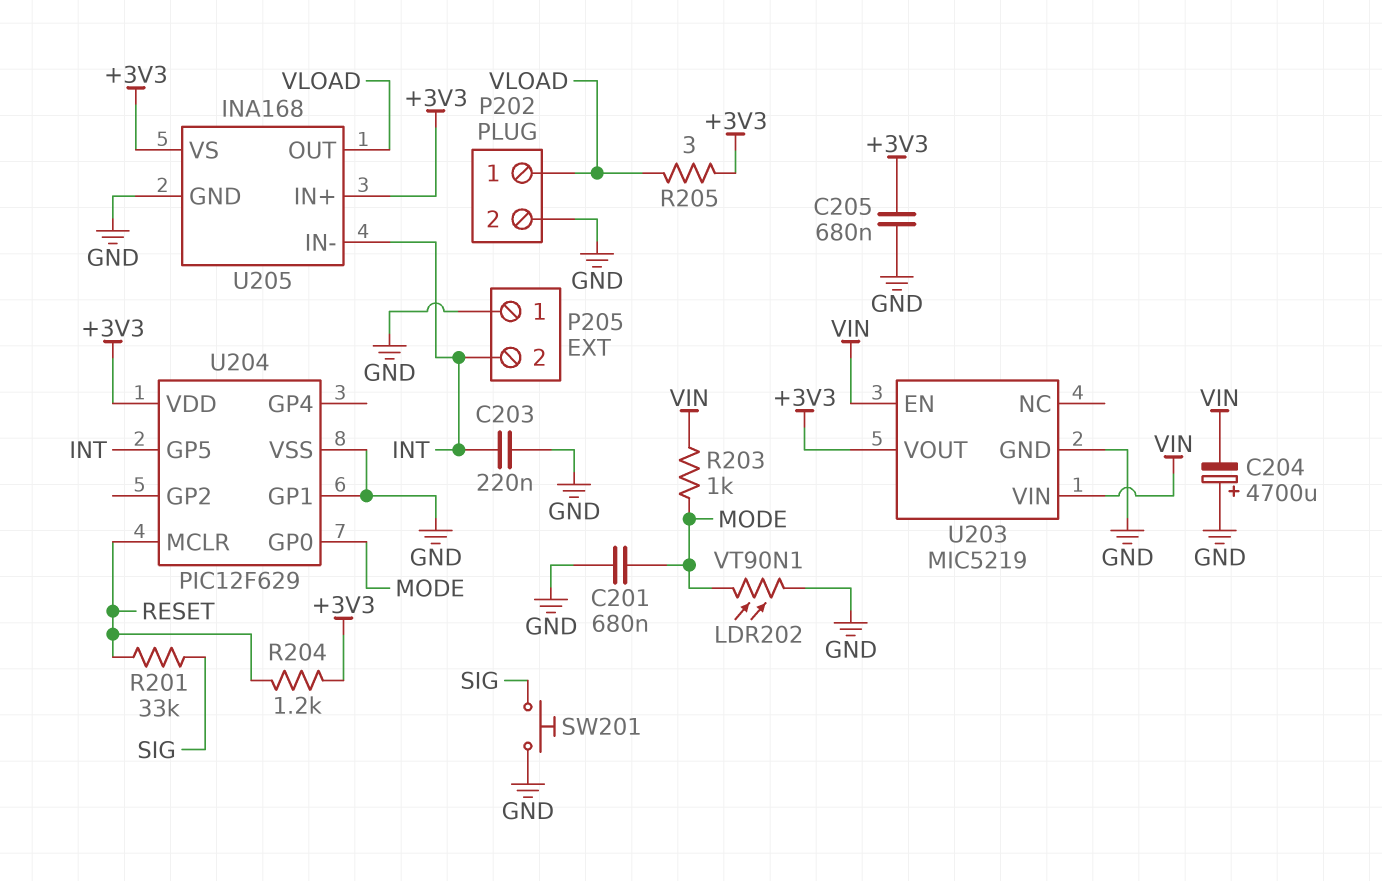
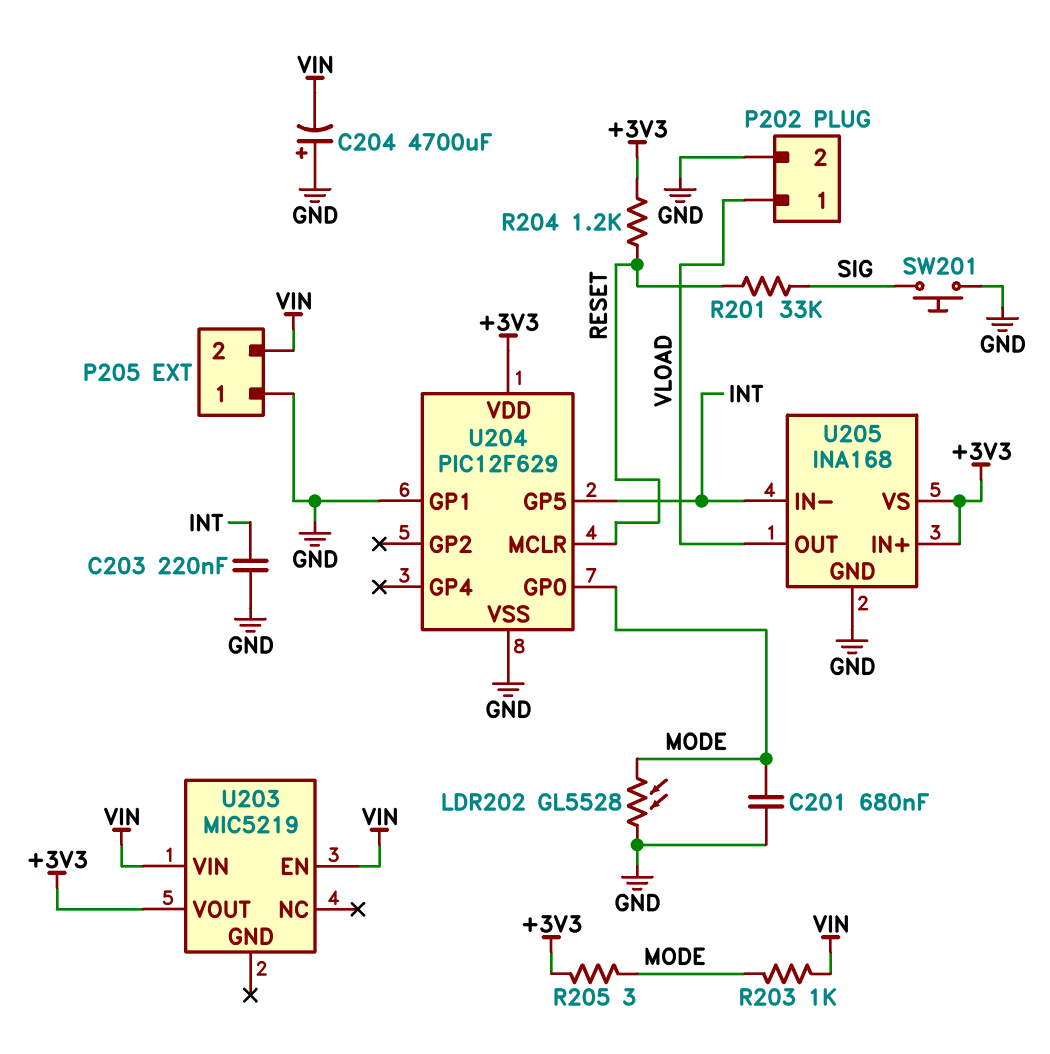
C205: 680nF (+3V3, GND) -> none
LDR202: VT90N1 (GND, MODE) -> GL5528 (GND, MODE)
P205 pin 2: INT -> VIN
R205: 3 (+3V3, VLOAD) -> 3 (+3V3, MODE)
U203 pin GND: GND -> none

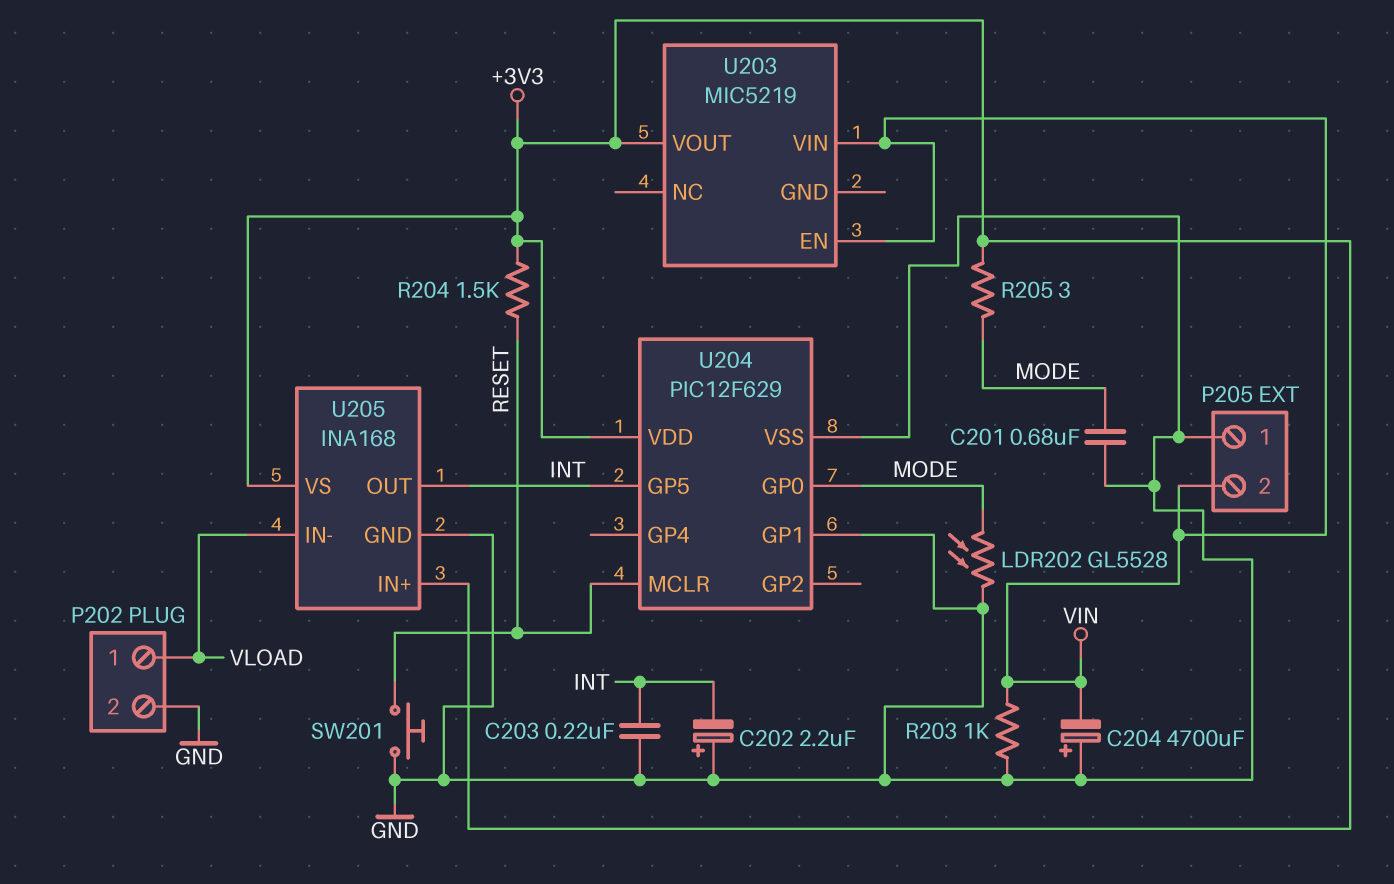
C202: none -> 2.2uF (plus GND, minus INT)
R201: 33k (RESET, SIG) -> none
R203: 1k (MODE, VIN) -> 1k (GND, VIN)
R204: 1.2k (+3V3, RESET) -> 1.5k (+3V3, RESET)
SW201: button (GND, SIG) -> button (GND, RESET)
U205 pin IN-: INT -> VLOAD
U205 pin OUT: VLOAD -> INT

